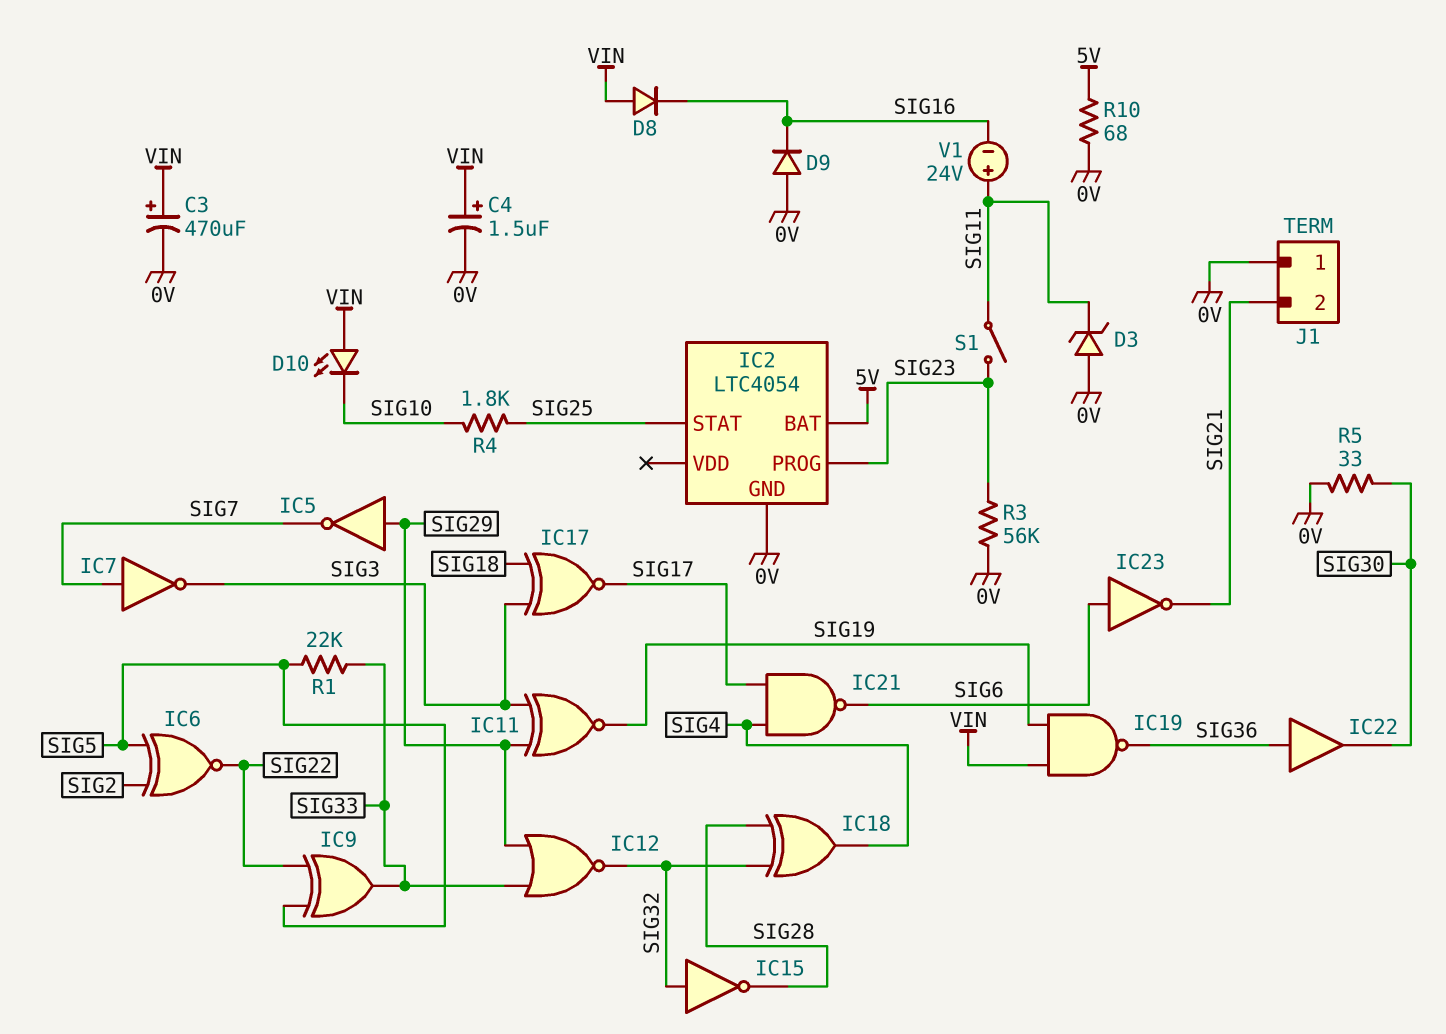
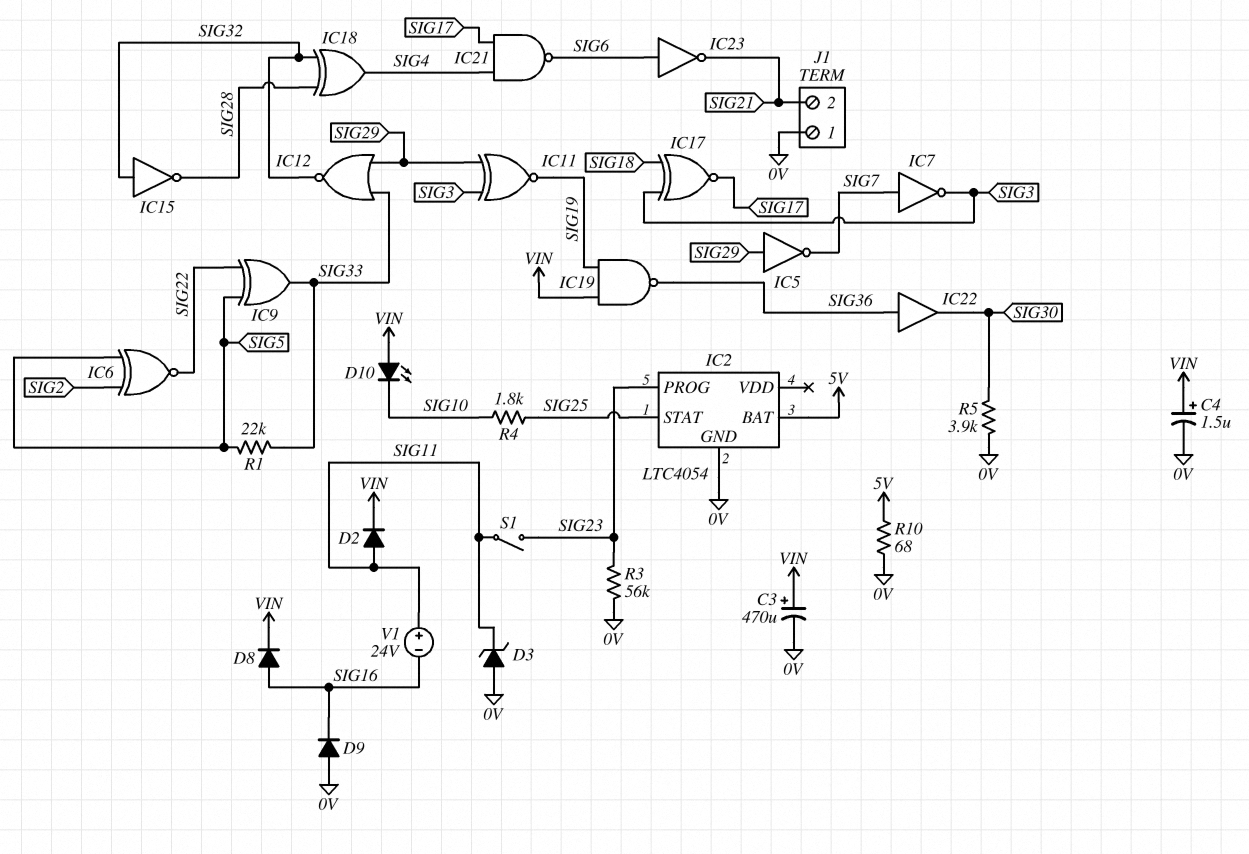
D2: none -> diode (A SIG11, K VIN)
D8: diode (A VIN, K SIG16) -> diode (A SIG16, K VIN)
R5: 33 (0V, SIG30) -> 3.9k (0V, SIG30)

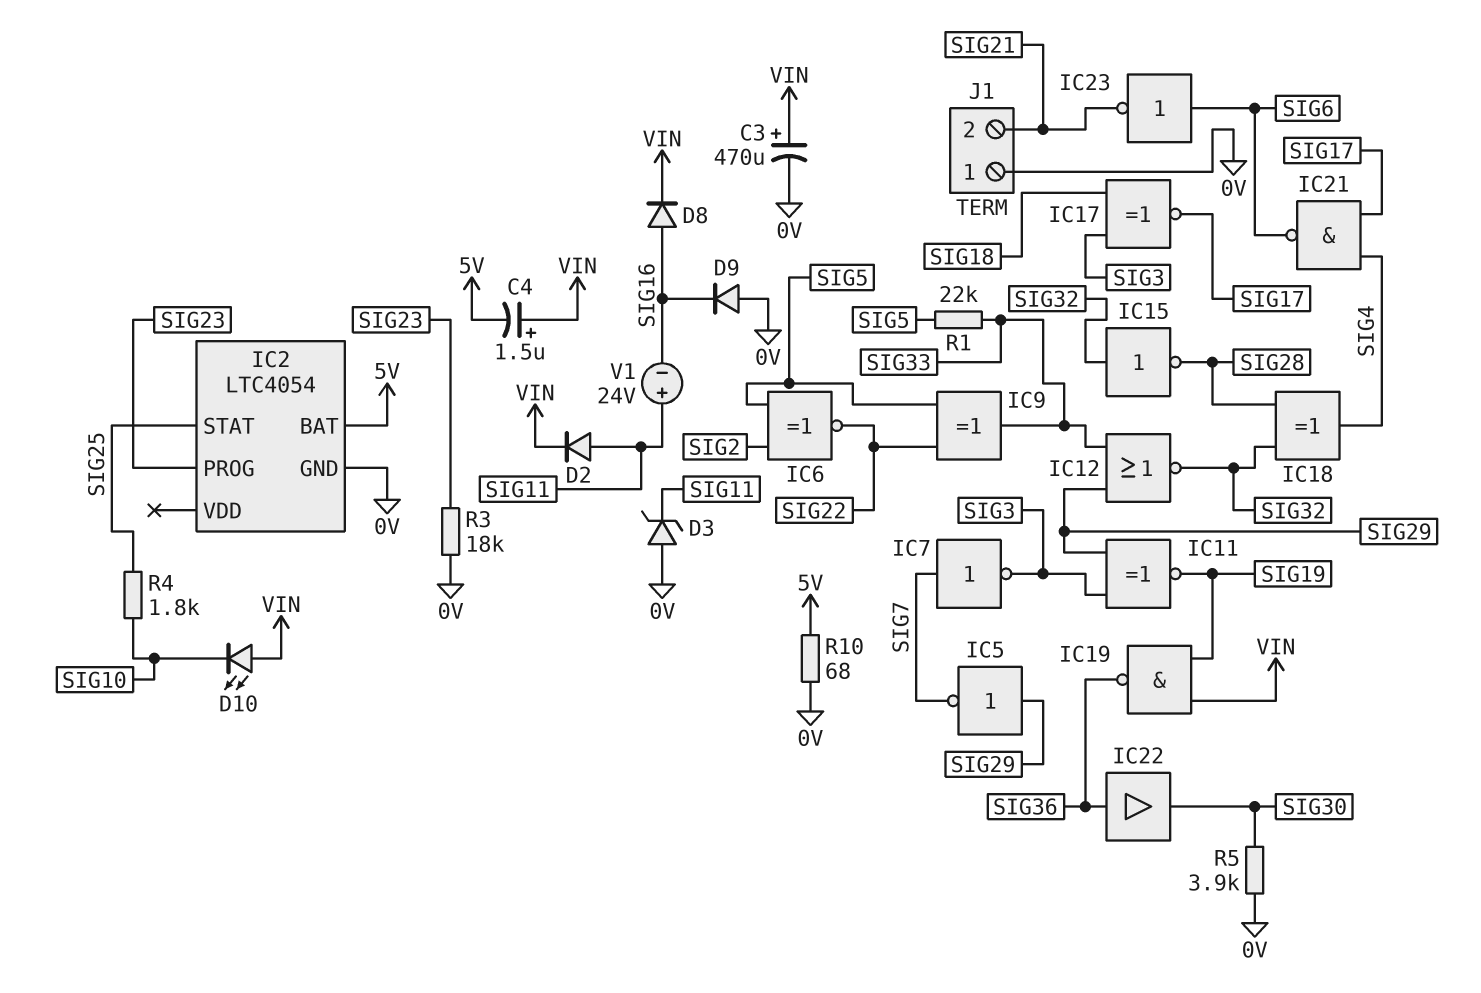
C4: 1.5uF (plus VIN, minus 0V) -> 1.5uF (plus VIN, minus 5V)
R3: 56k (0V, SIG23) -> 18k (0V, SIG23)
S1: switch (SIG11, SIG23) -> none

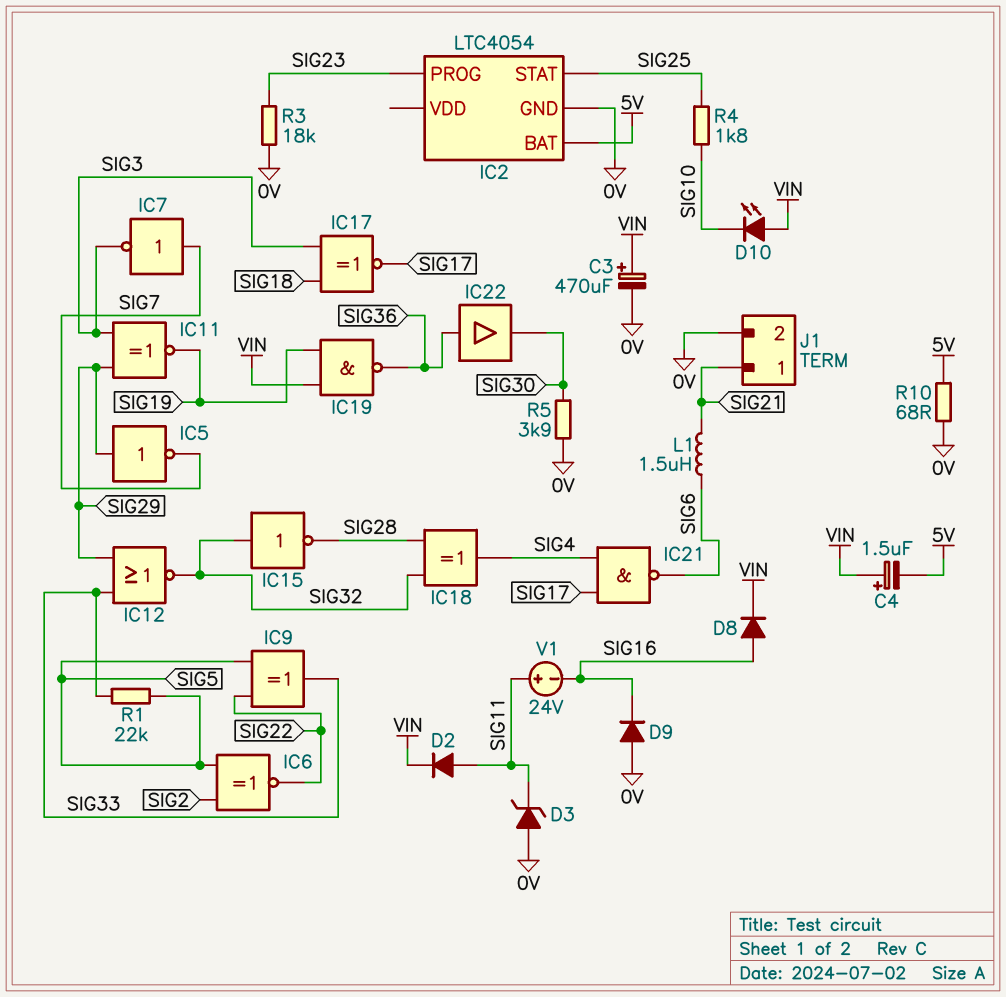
IC23: NOT (in SIG6, out SIG21) -> none
J1 pin 1: 0V -> SIG21
J1 pin 2: SIG21 -> 0V
L1: none -> 1.5uH (SIG6, SIG21)

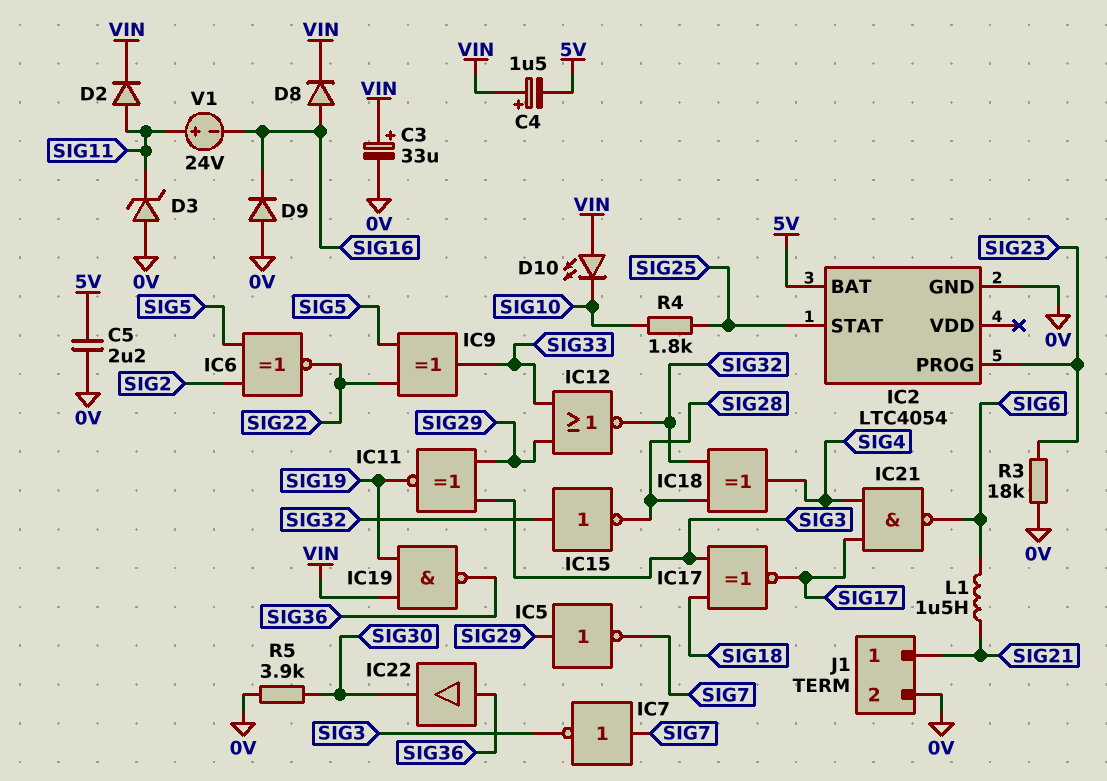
C3: 470uF (plus VIN, minus 0V) -> 33uF (plus VIN, minus 0V)
C5: none -> 2.2uF (0V, 5V)
R1: 22k (SIG5, SIG33) -> none
R10: 68 (0V, 5V) -> none

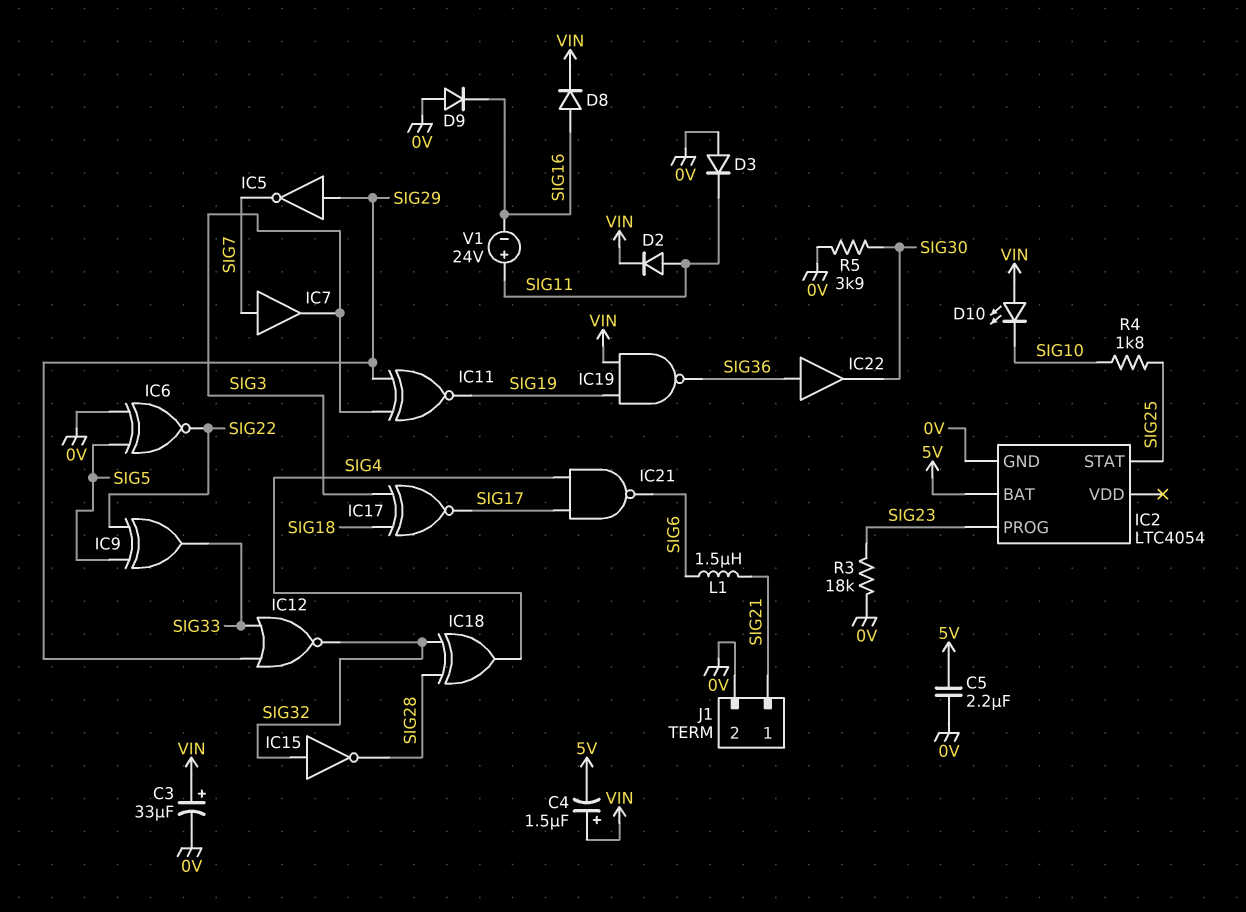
D3: zener (A 0V, K SIG11) -> diode (A 0V, K SIG11)
IC6: XNOR (in SIG2, in SIG5, out SIG22) -> XNOR (in 0V, in SIG5, out SIG22)
IC7: NOT (in SIG7, out SIG3) -> buffer (in SIG7, out SIG3)

